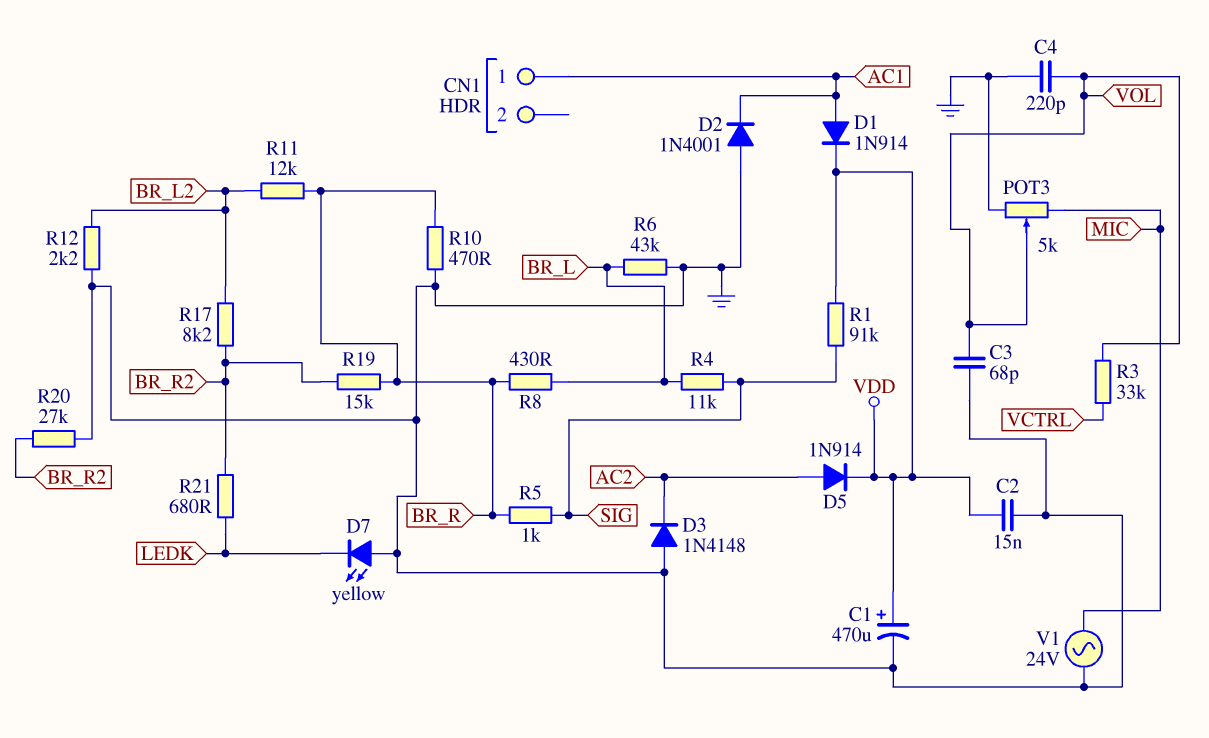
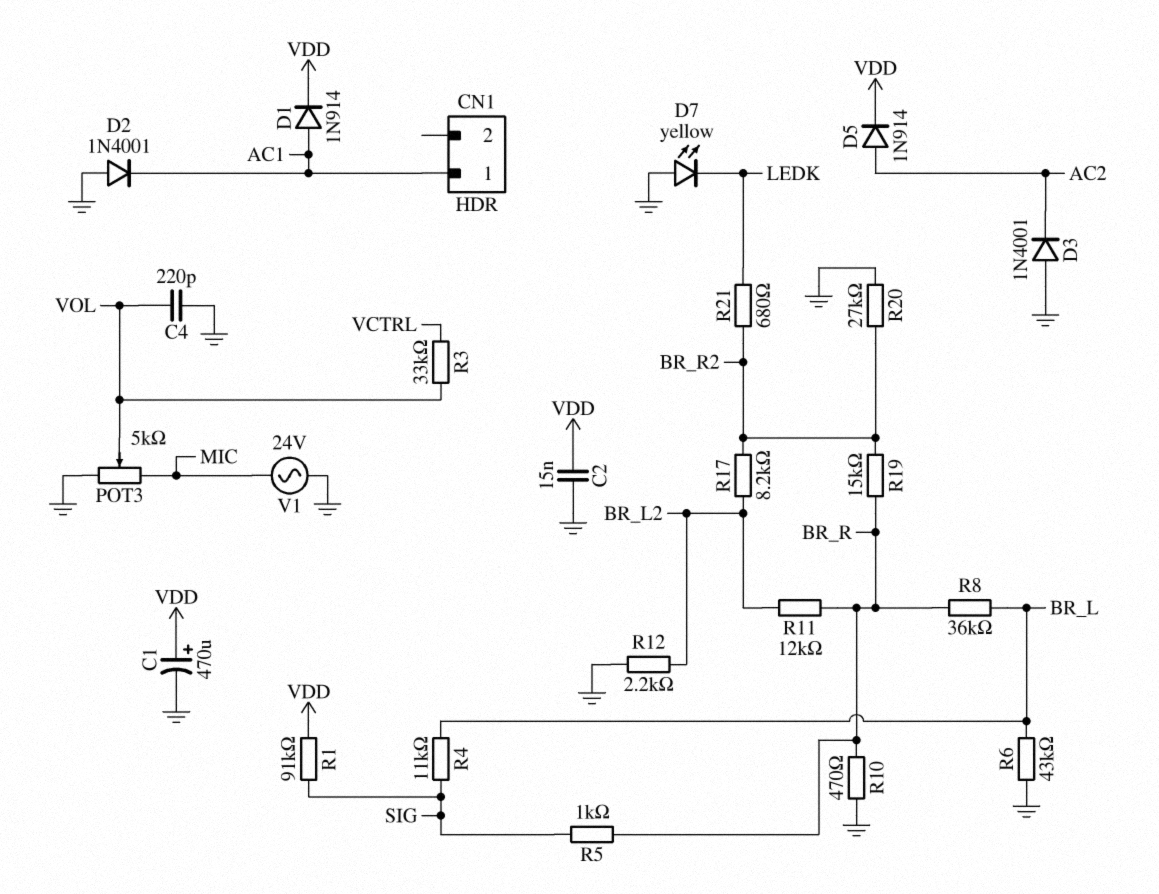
C3: 68pF (GND, VOL) -> none
D3: diode 1N4148 (A GND, K AC2) -> diode 1N4001 (A GND, K AC2)
R8: 430 (BR_L, BR_R) -> 36k (BR_L, BR_R)

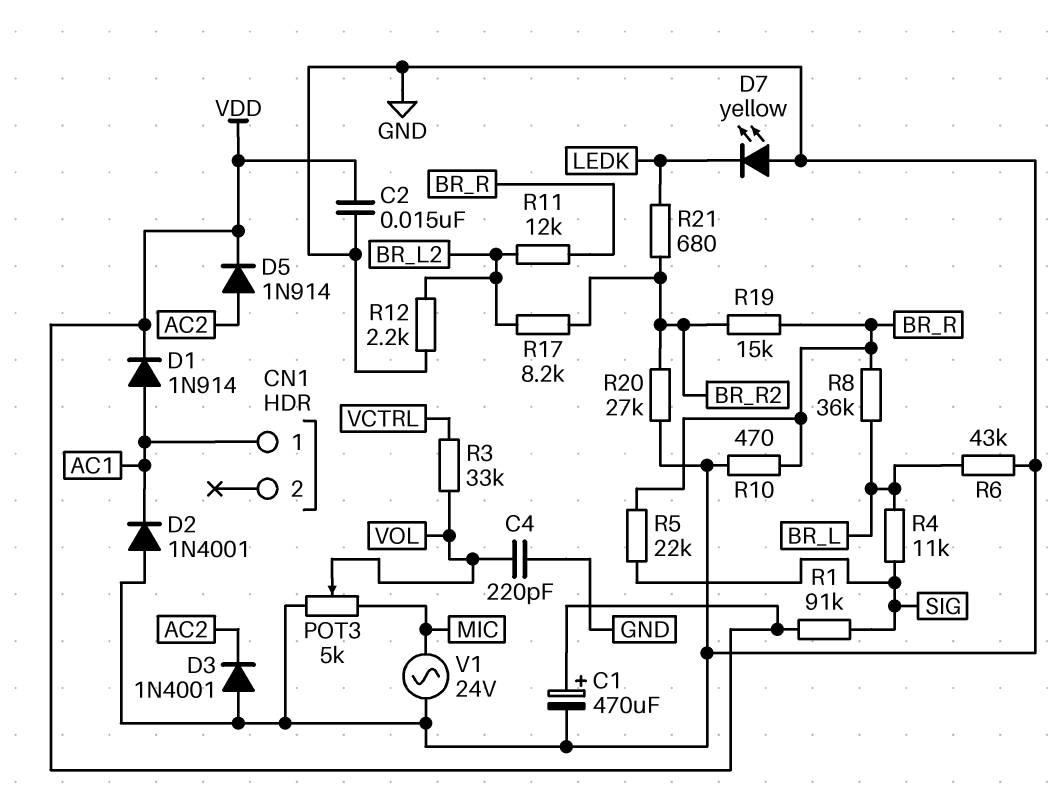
R5: 1k (BR_R, SIG) -> 22k (BR_R, SIG)

